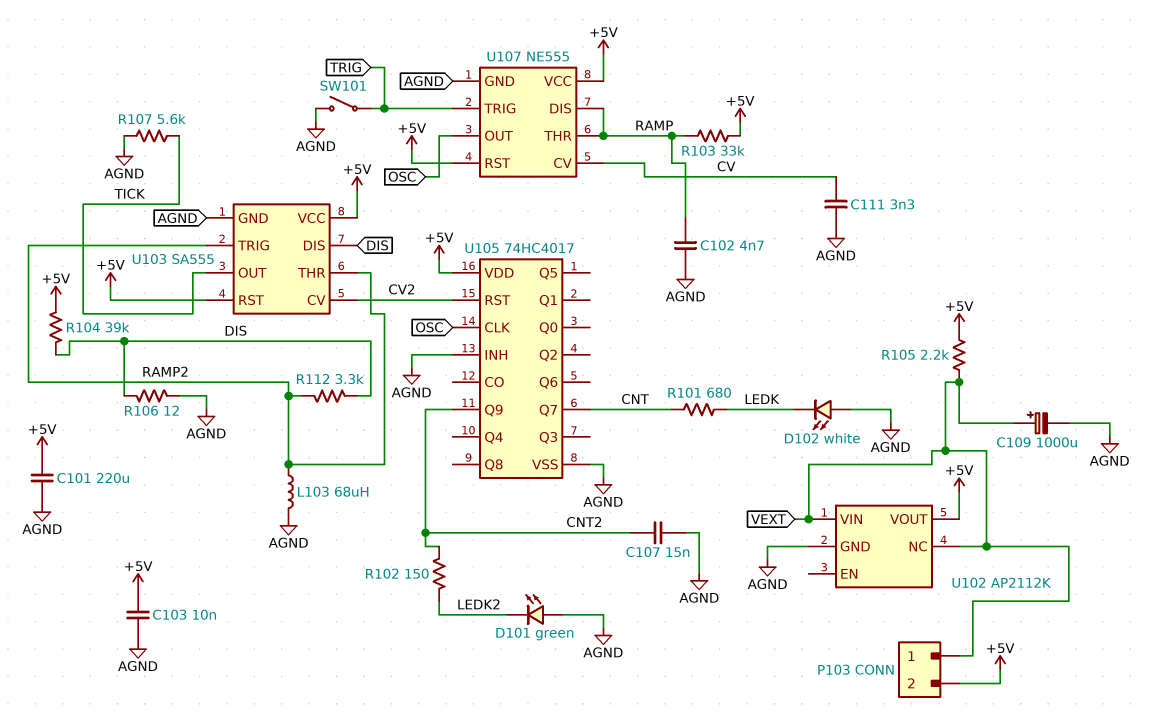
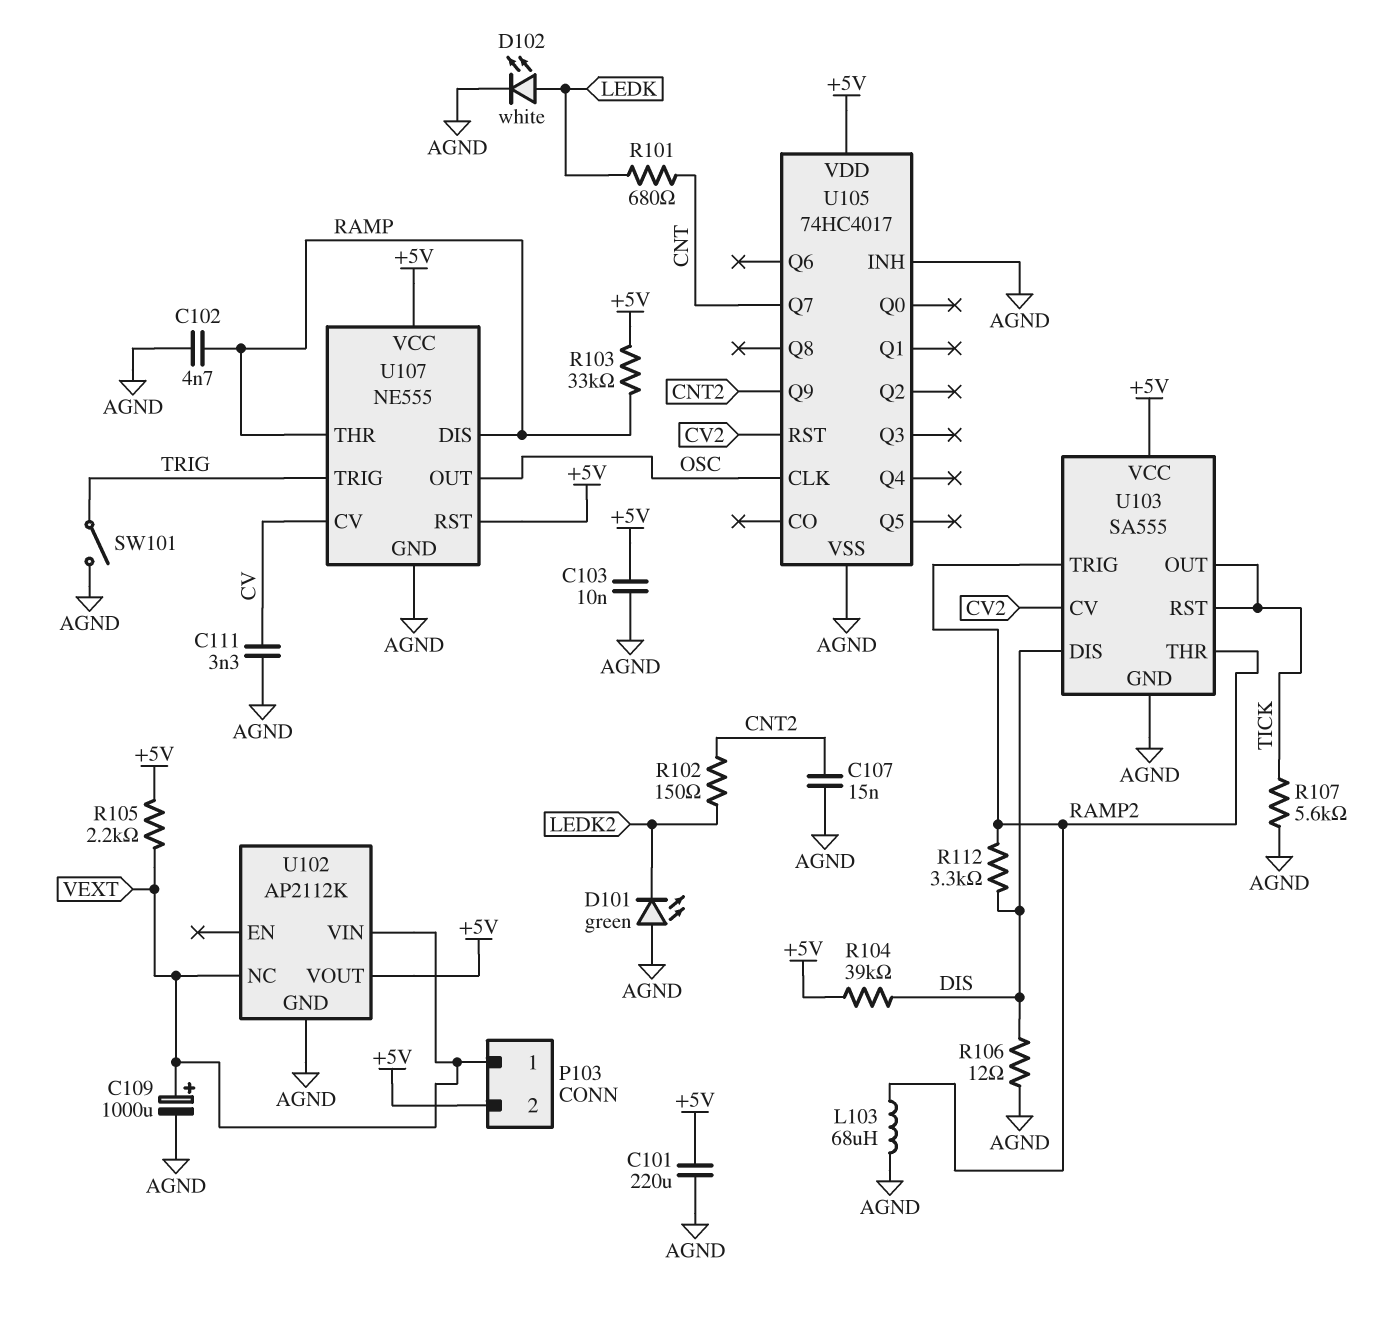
D102: LED white (A AGND, K LEDK) -> LED white (A LEDK, K AGND)
U103 pin RST: +5V -> TICK

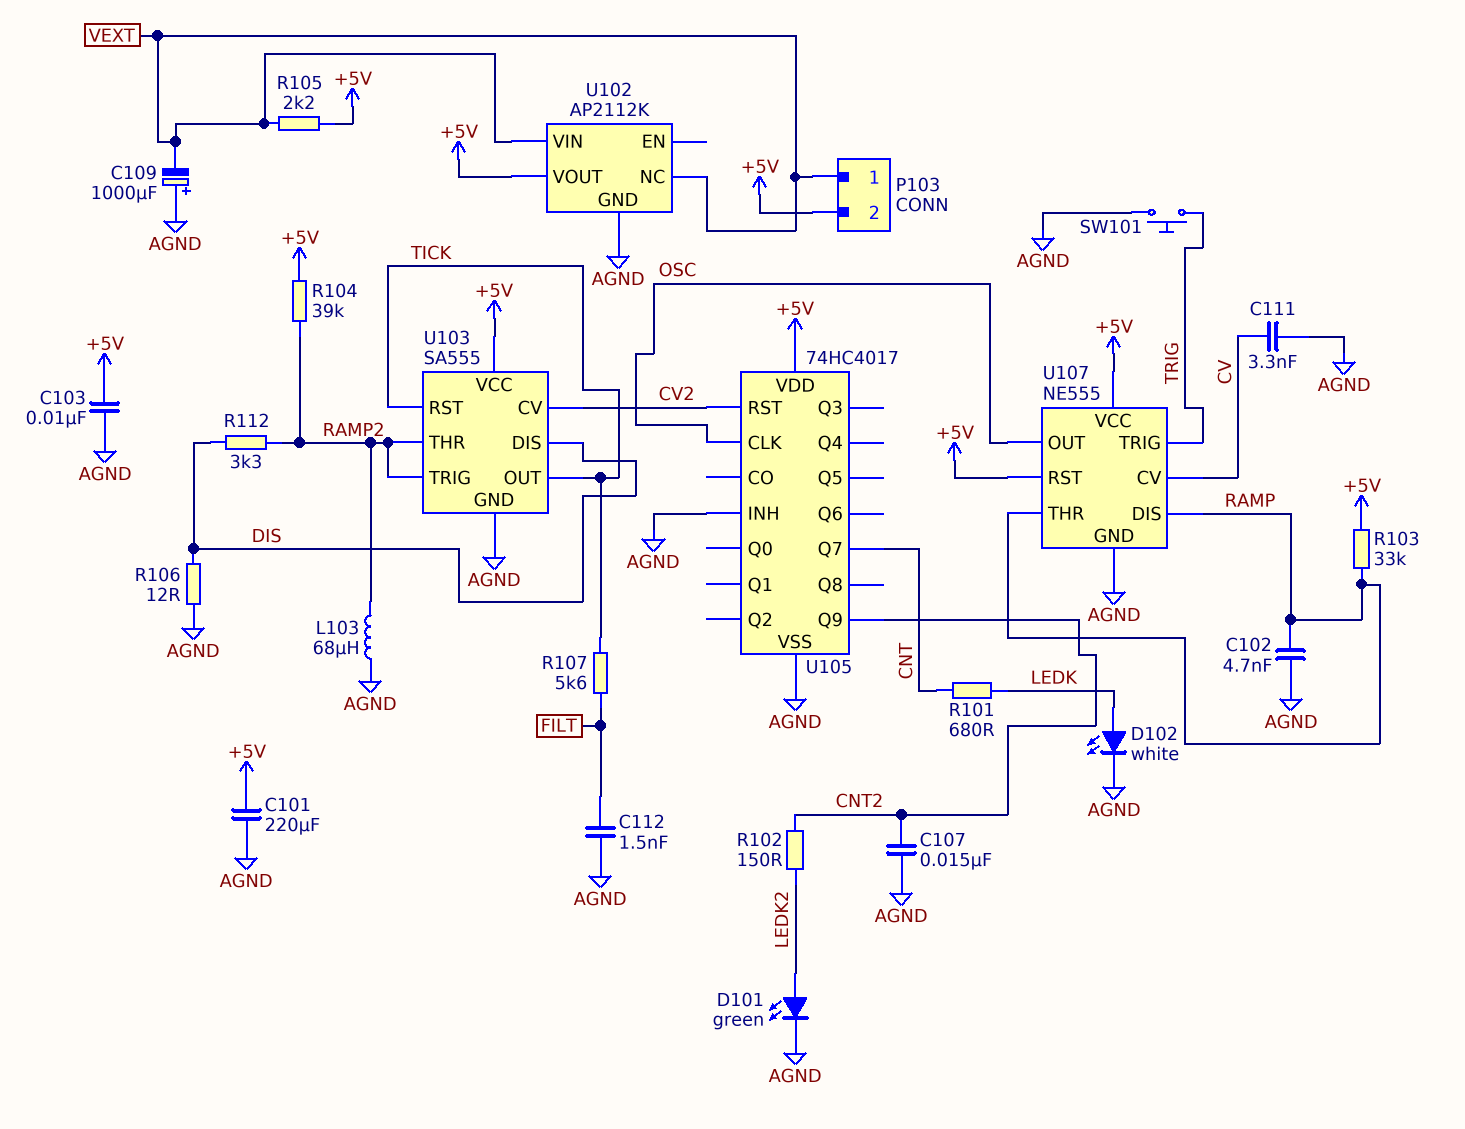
C109: 1000uF (plus VEXT, minus AGND) -> 1000uF (plus AGND, minus VEXT)
C112: none -> 1.5nF (AGND, FILT)
D101: LED green (A AGND, K LEDK2) -> LED green (A LEDK2, K AGND)
R104: 39k (+5V, DIS) -> 39k (+5V, RAMP2)
R107: 5.6k (AGND, TICK) -> 5.6k (FILT, TICK)
SW101: switch (AGND, TRIG) -> button (AGND, TRIG)

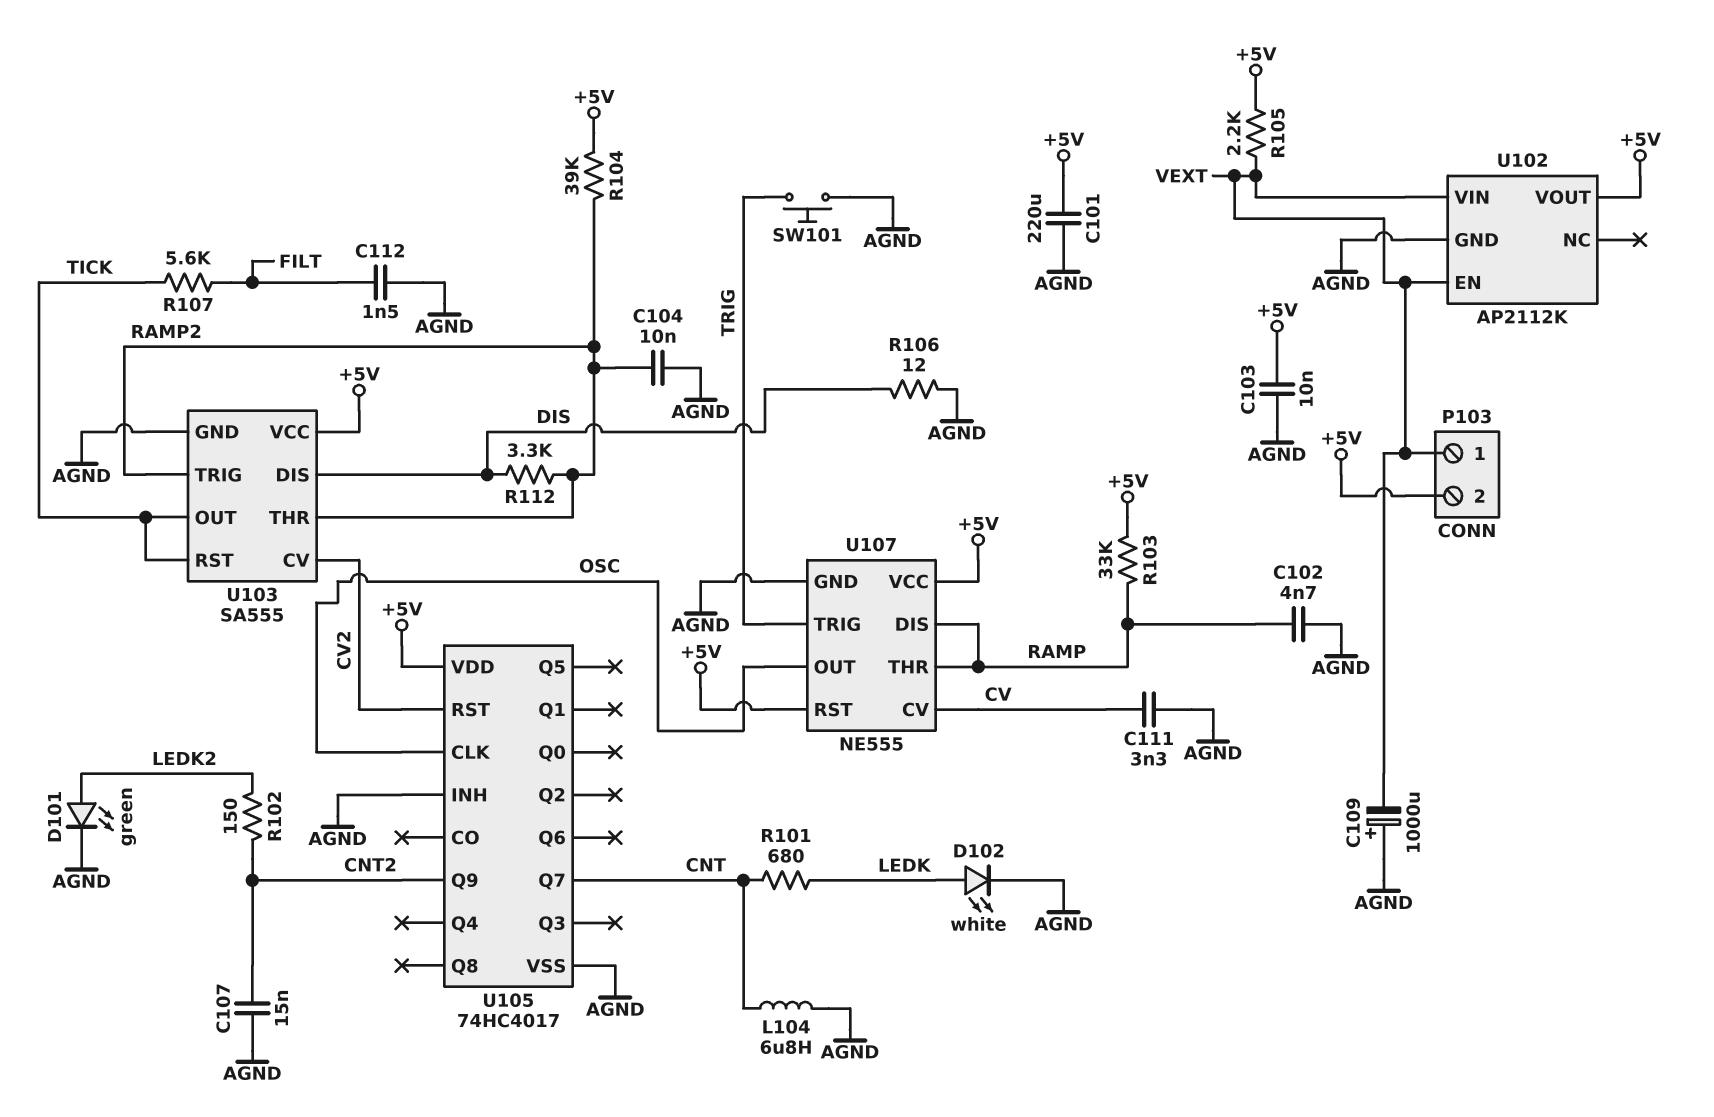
C104: none -> 10nF (AGND, RAMP2)
L103: 68uH (AGND, RAMP2) -> none
L104: none -> 6.8uH (AGND, CNT)
U102 pin EN: none -> VEXT
U102 pin NC: VEXT -> none

